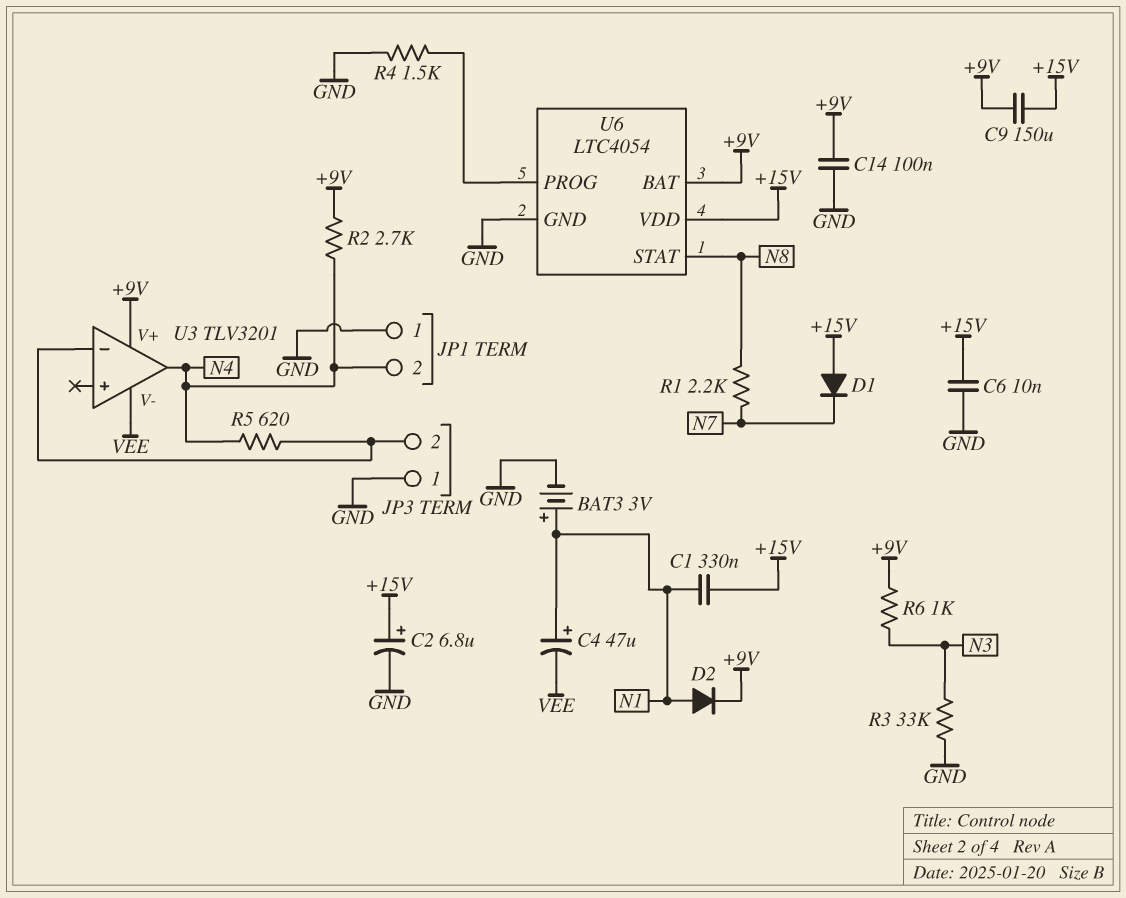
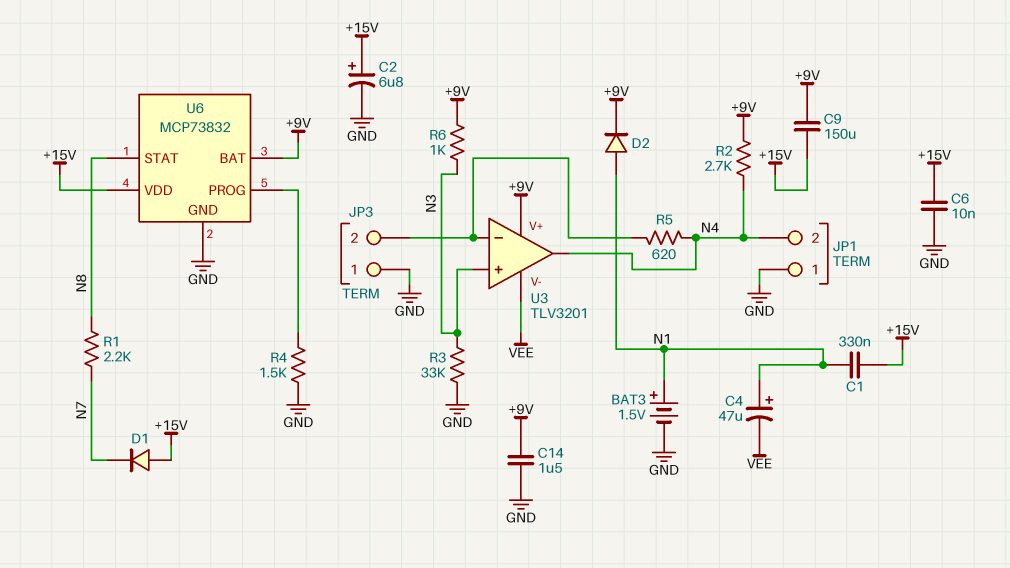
BAT3: 3V (plus N1, minus GND) -> 1.5V (plus N1, minus GND)
C14: 100nF (+9V, GND) -> 1.5uF (+9V, GND)
U3 pin in+: none -> N3
U6: LTC4054 -> MCP73832

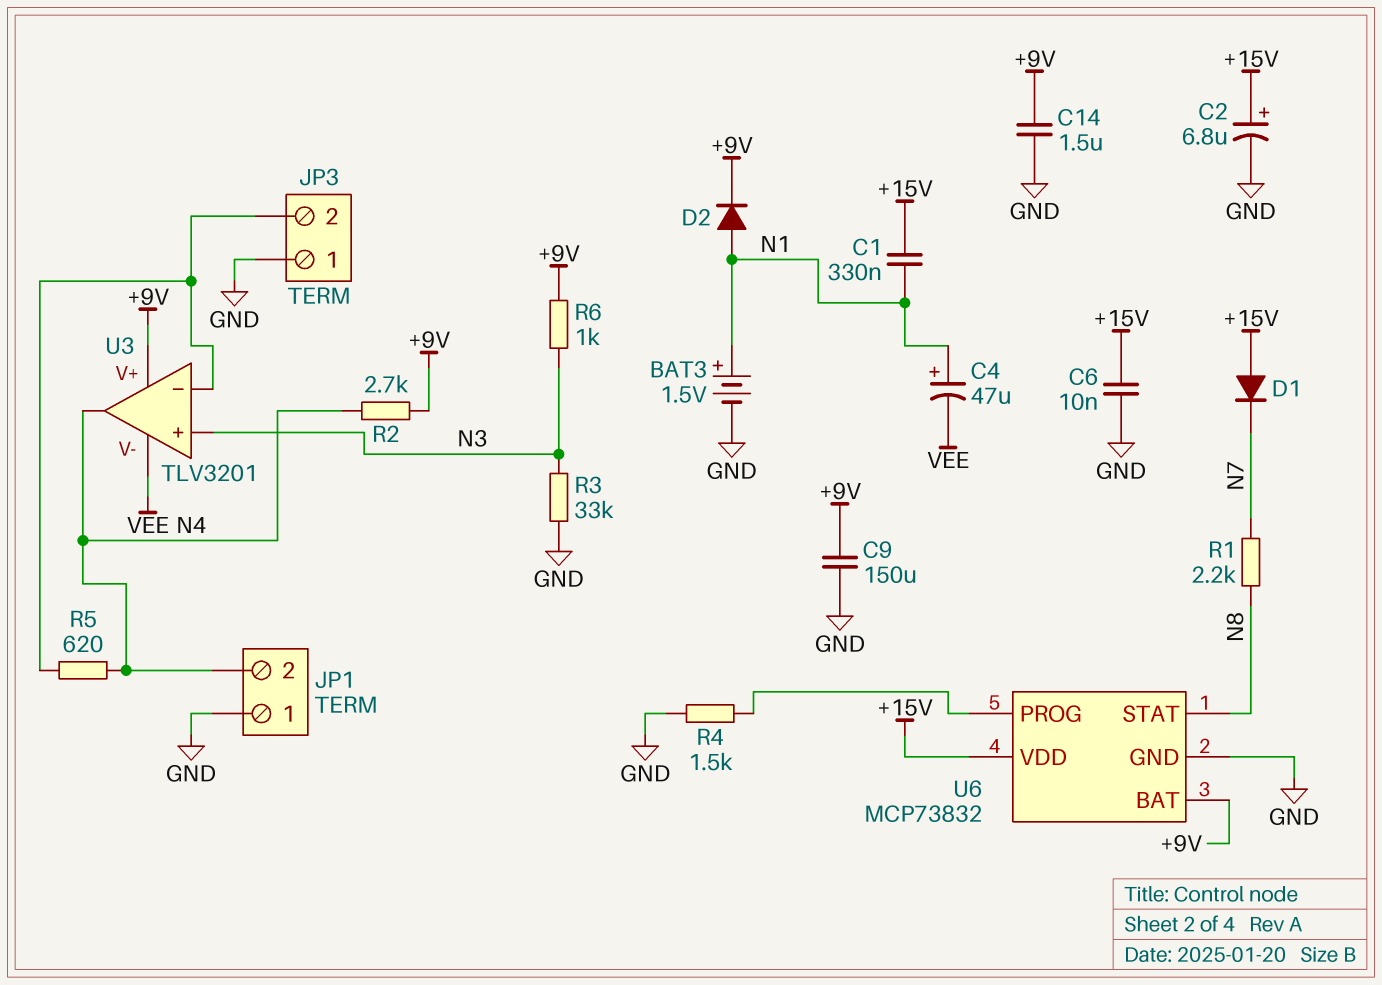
C9: 150uF (+9V, +15V) -> 150uF (+9V, GND)

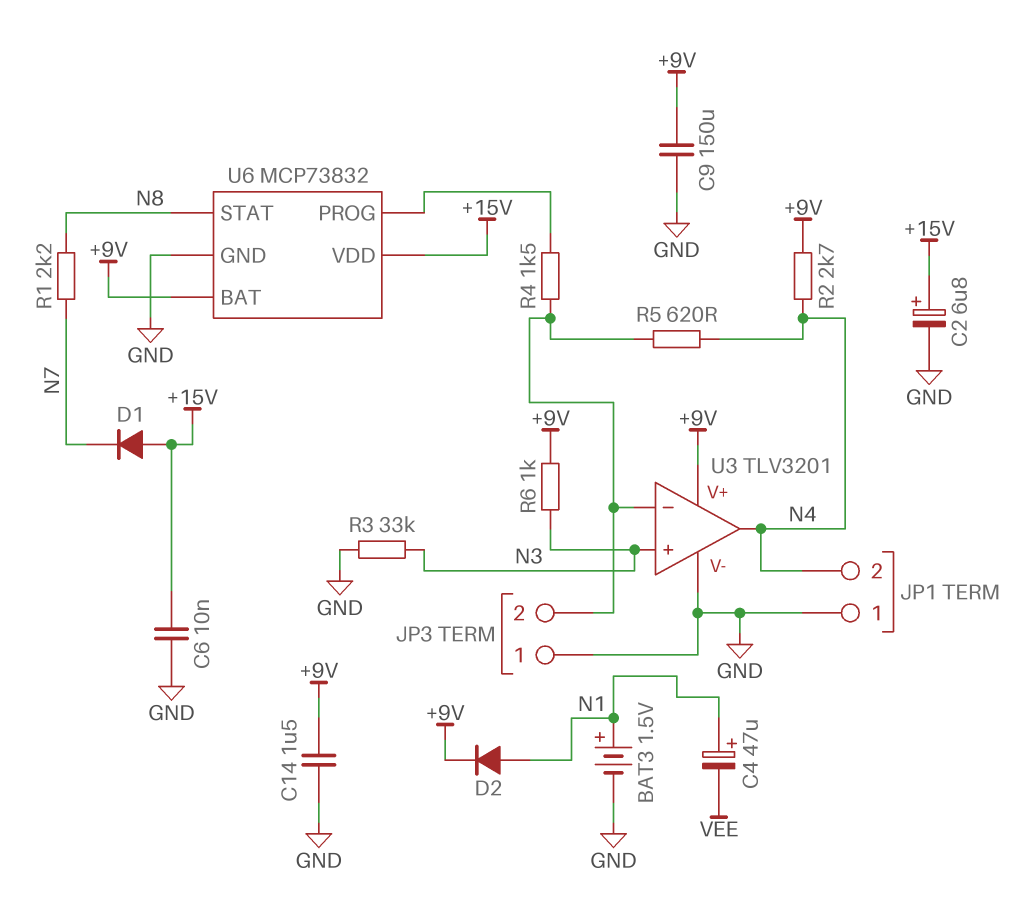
C1: 330nF (+15V, N1) -> none
R4: 1.5k (GND, U6/PROG) -> 1.5k (JP3/2, U6/PROG)
U3 pin V-: VEE -> GND

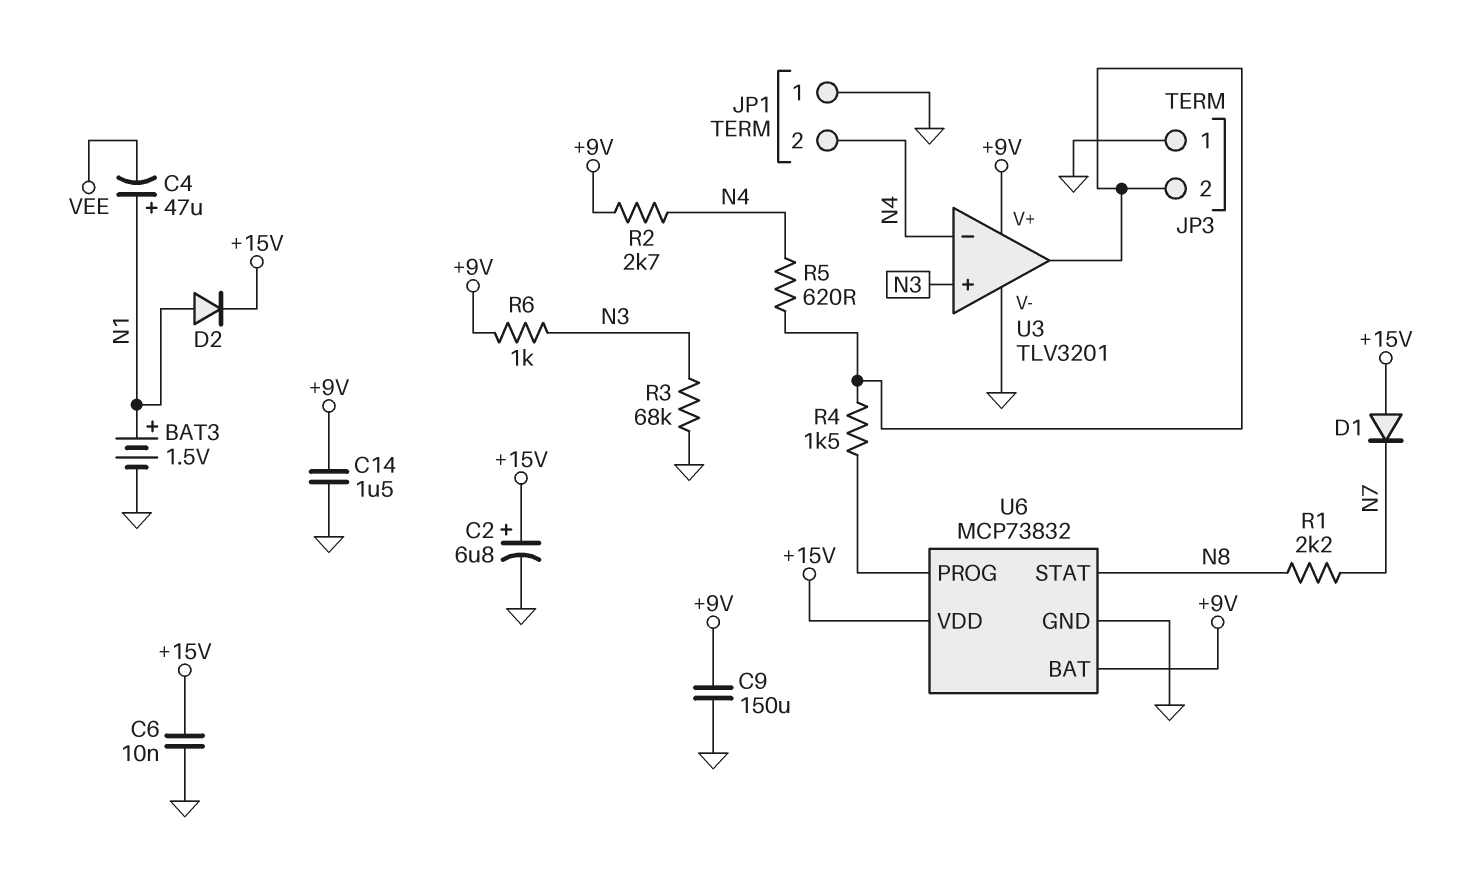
D2: diode (A N1, K +9V) -> diode (A N1, K +15V)
R3: 33k (GND, N3) -> 68k (GND, N3)
U3 pin in-: JP3/2 -> N4
U3 pin out: N4 -> JP3/2

